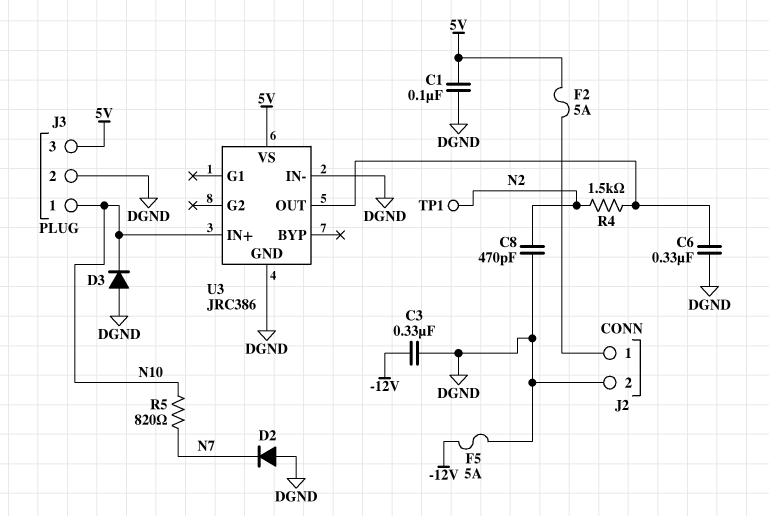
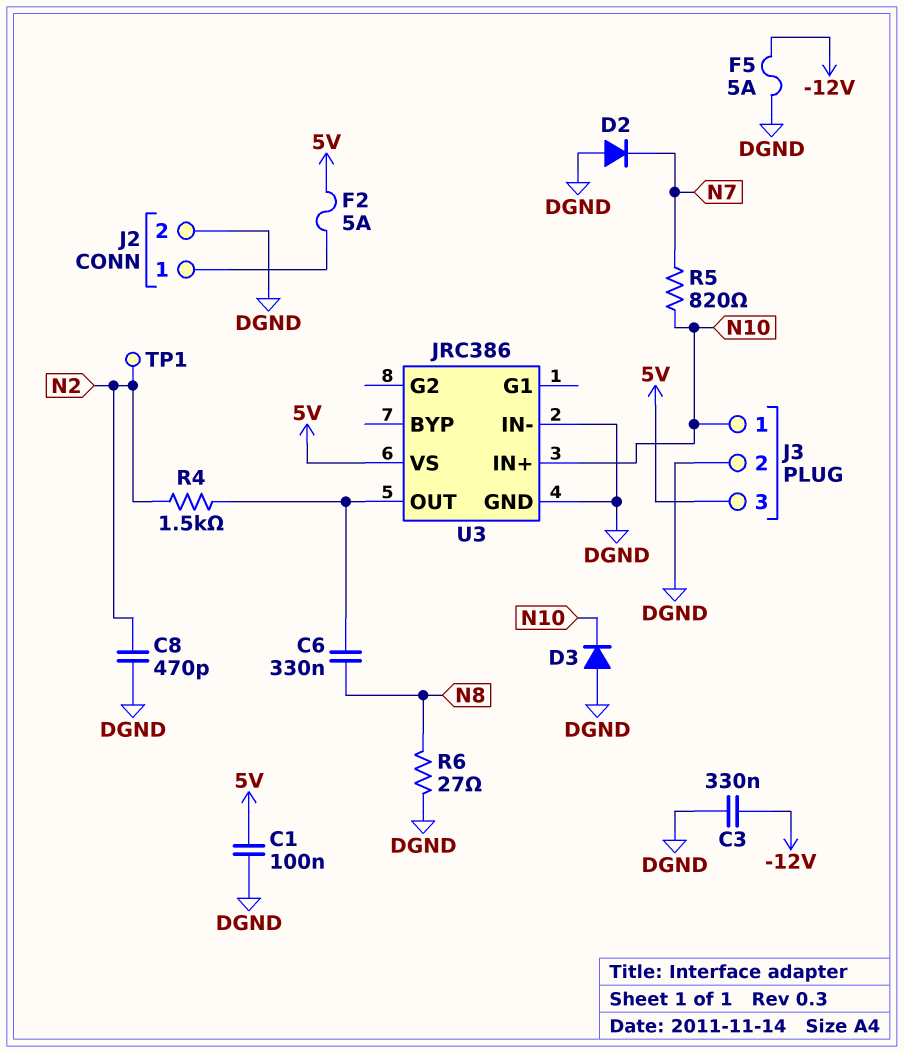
C6: 330nF (DGND, U3/OUT) -> 330nF (N8, U3/OUT)
R6: none -> 27 (DGND, N8)

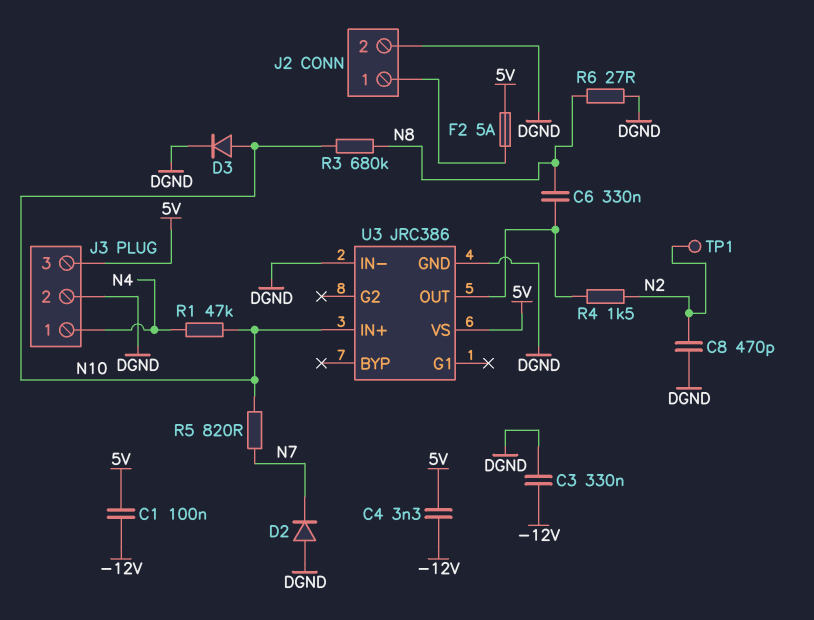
C1: 100nF (5V, DGND) -> 100nF (-12V, 5V)
C4: none -> 3.3nF (-12V, 5V)
D3: diode (A DGND, K N10) -> diode (A N10, K DGND)
F5: 5A (-12V, DGND) -> none
J3 pin 1: N10 -> N4
R1: none -> 47k (N4, N10)
R3: none -> 680k (N8, N10)

